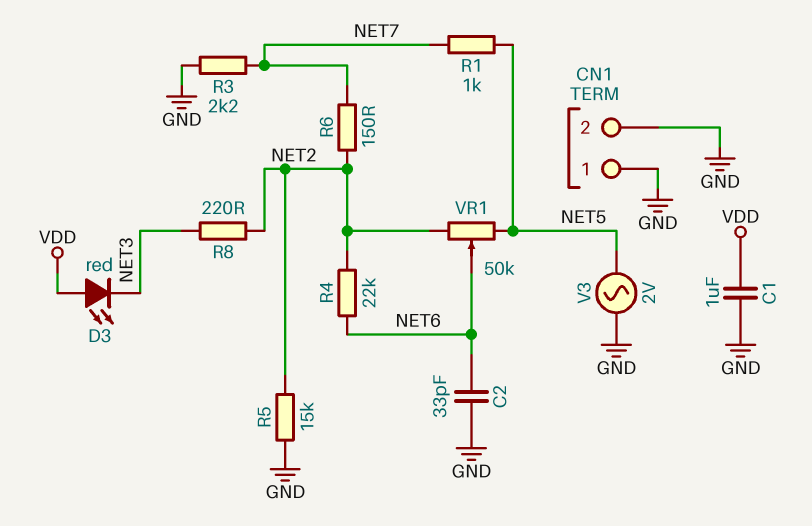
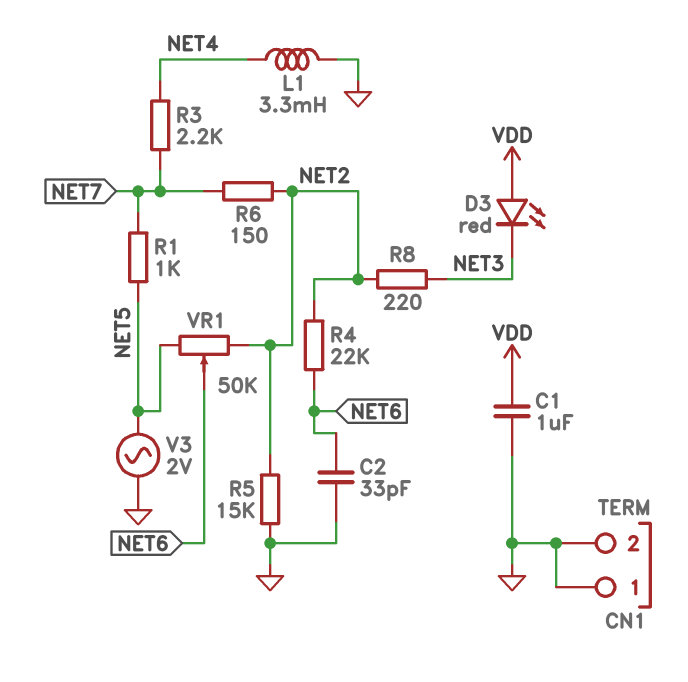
L1: none -> 3.3mH (GND, NET4)
R3: 2.2k (GND, NET7) -> 2.2k (NET4, NET7)

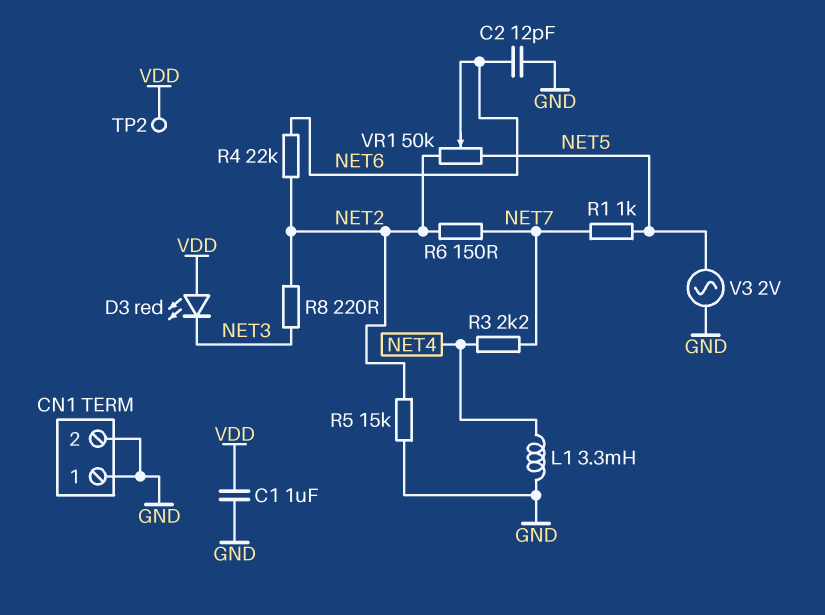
C2: 33pF (GND, NET6) -> 12pF (GND, NET6)
TP2: none -> test point (VDD)

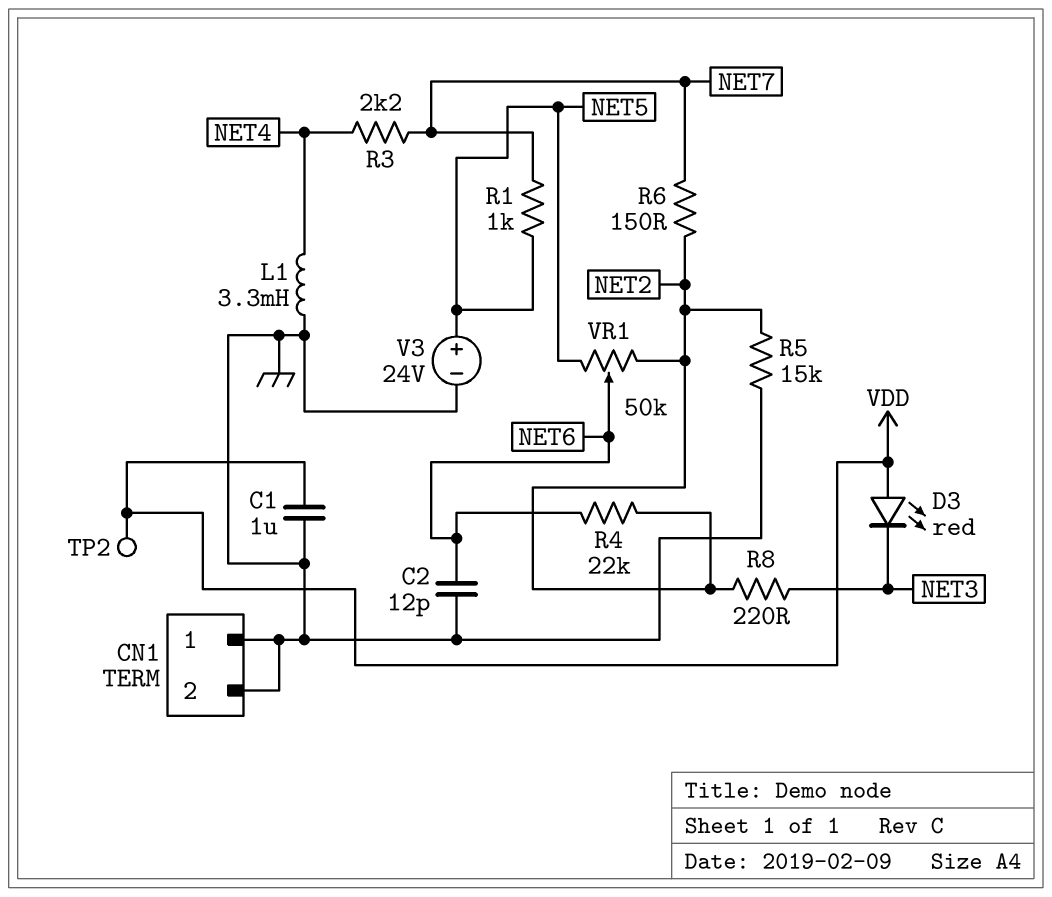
V3: AC 2V (GND, NET5) -> 24V (plus NET5, minus GND)

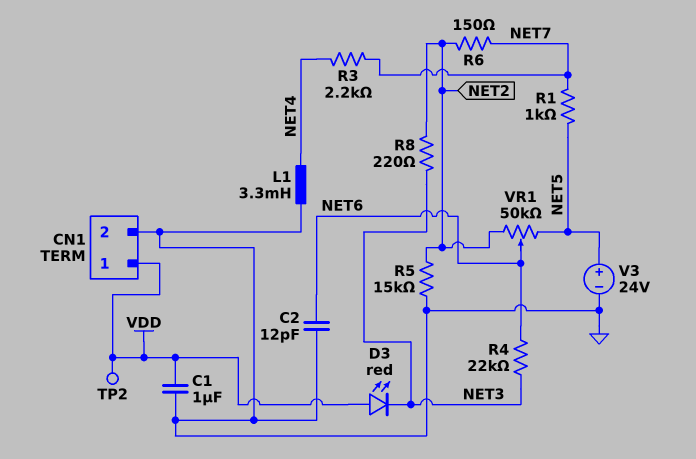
CN1 pin 1: GND -> VDD
R4: 22k (NET2, NET6) -> 22k (NET3, NET6)

